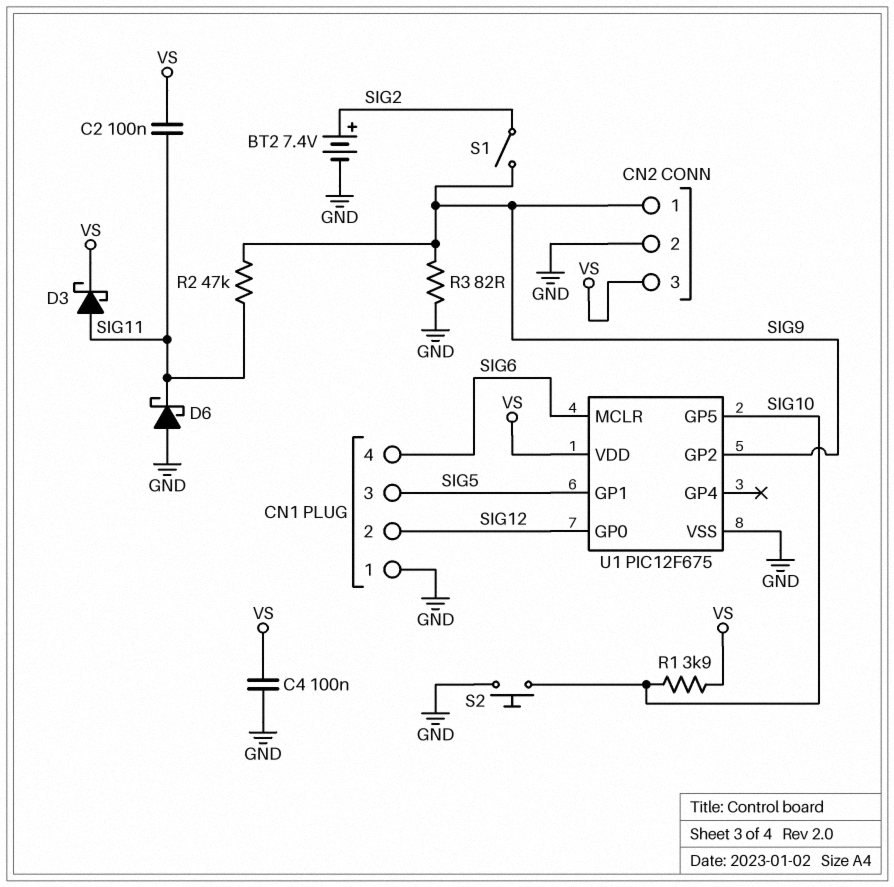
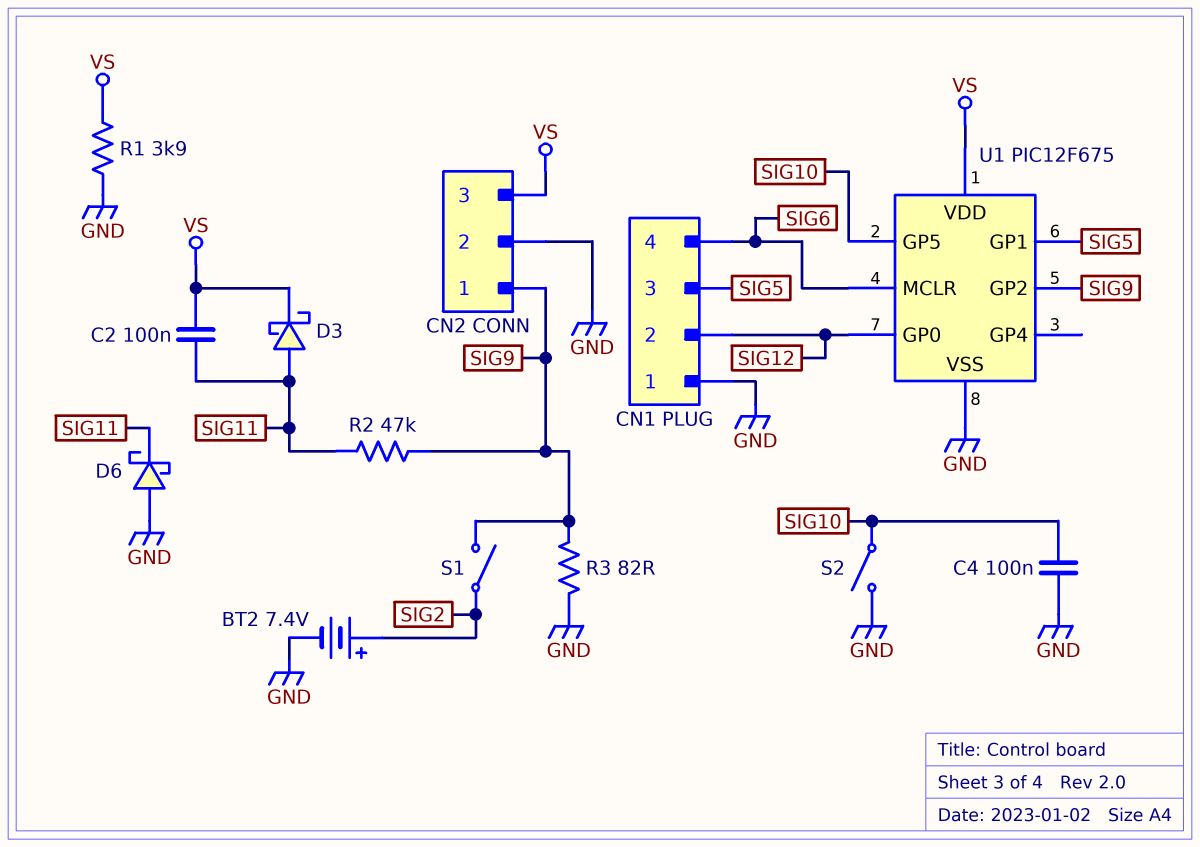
C4: 100nF (GND, VS) -> 100nF (GND, SIG10)
R1: 3.9k (SIG10, VS) -> 3.9k (GND, VS)
S2: button (GND, SIG10) -> switch (GND, SIG10)

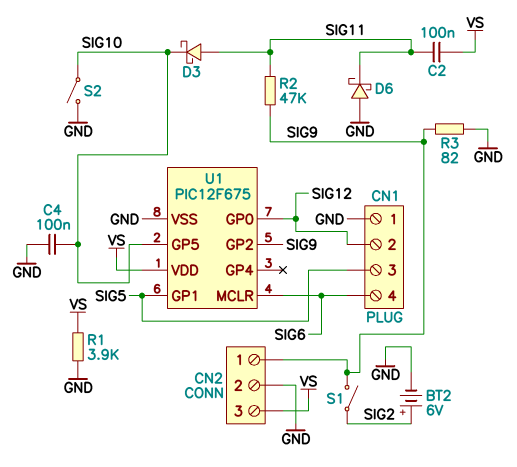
BT2: 7.4V (plus SIG2, minus GND) -> 6V (plus SIG2, minus GND)
D3: schottky (A SIG11, K VS) -> schottky (A SIG11, K SIG10)

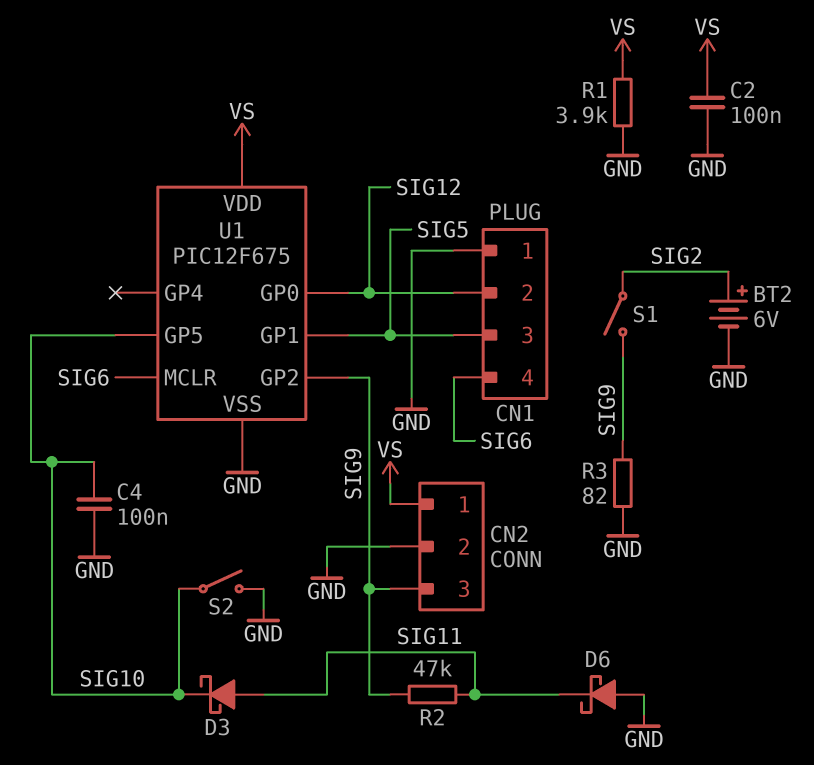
C2: 100nF (SIG11, VS) -> 100nF (GND, VS)
CN2 pin 1: SIG9 -> VS
CN2 pin 3: VS -> SIG9

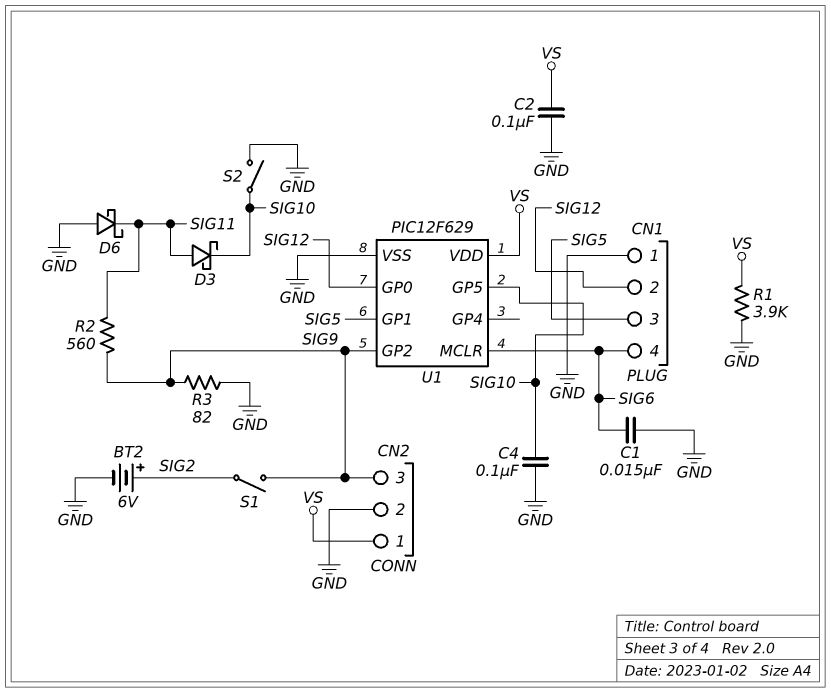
C1: none -> 15nF (GND, SIG6)
R2: 47k (SIG9, SIG11) -> 560 (SIG9, SIG11)
U1: PIC12F675 -> PIC12F629

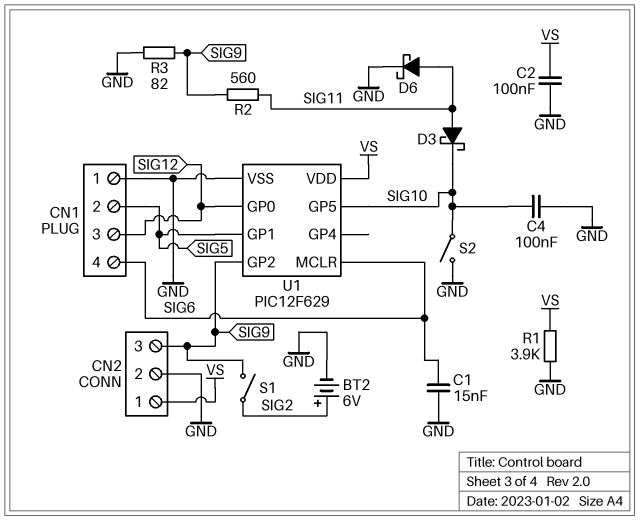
CN1 pin 2: SIG12 -> SIG5
CN1 pin 3: SIG5 -> SIG12
D6: schottky (A GND, K SIG11) -> schottky (A SIG11, K GND)

